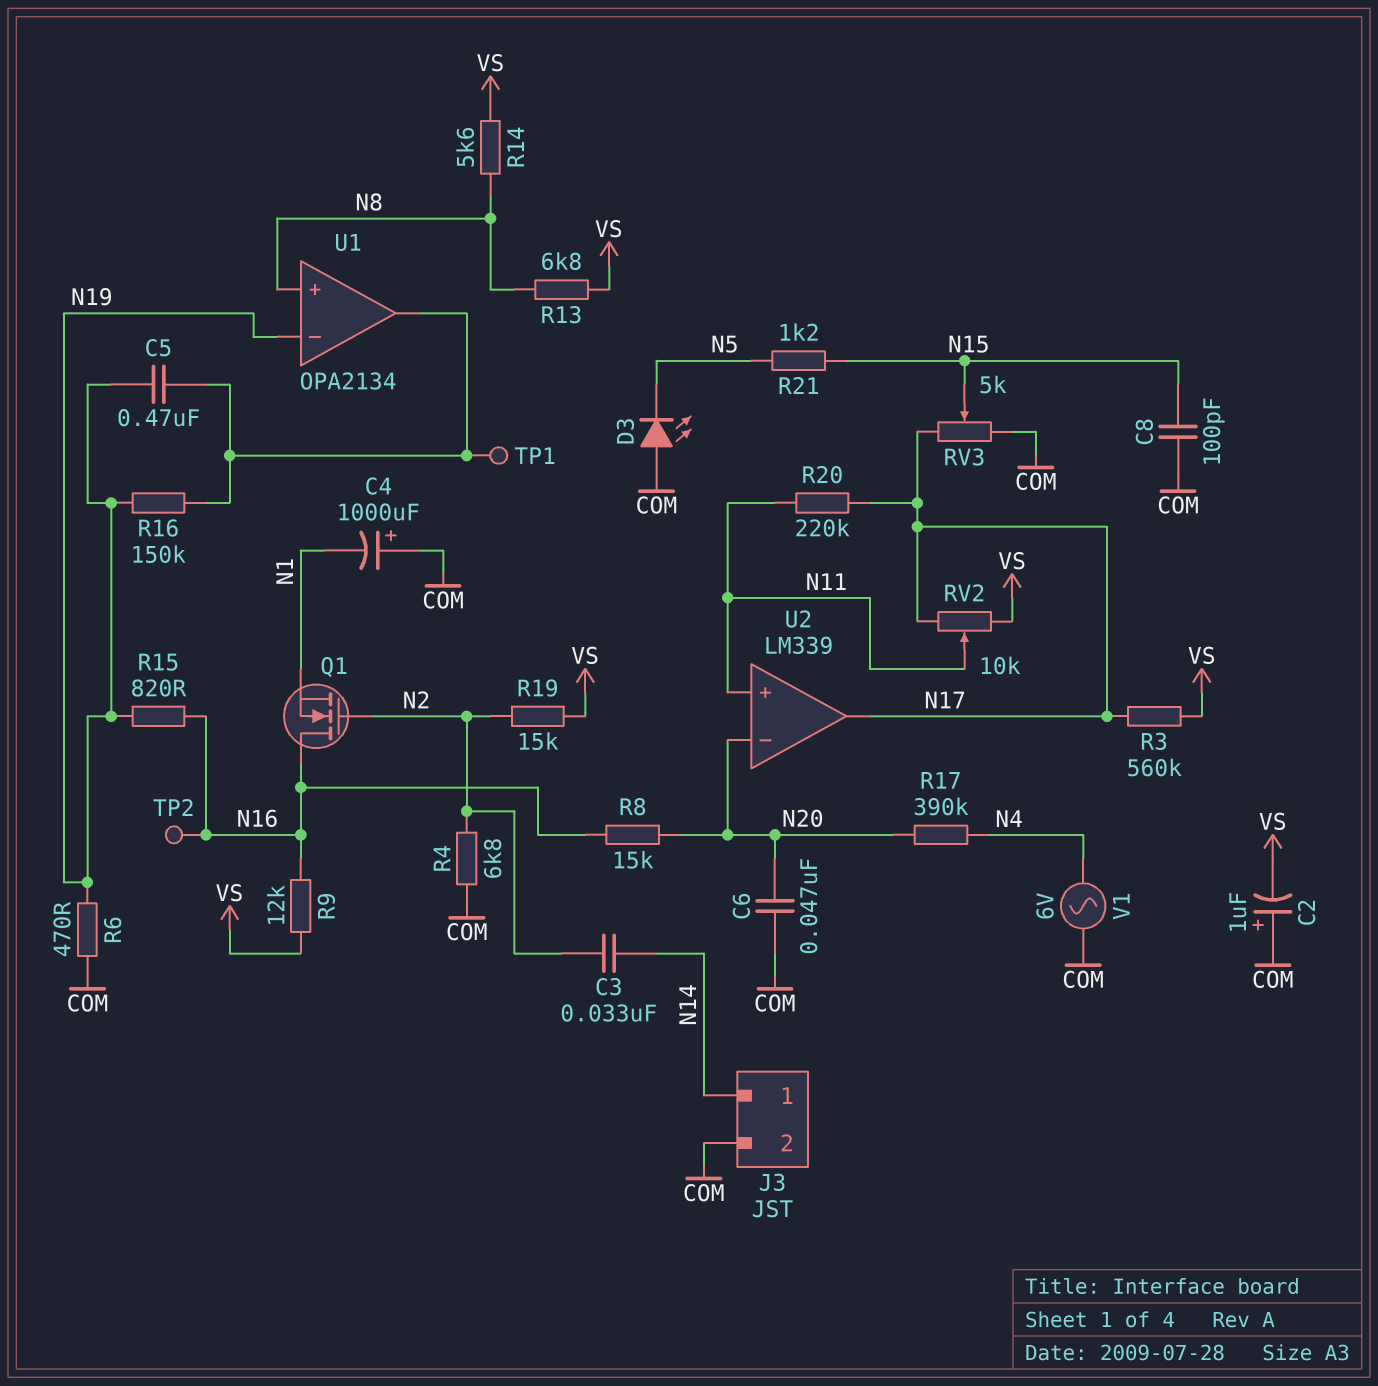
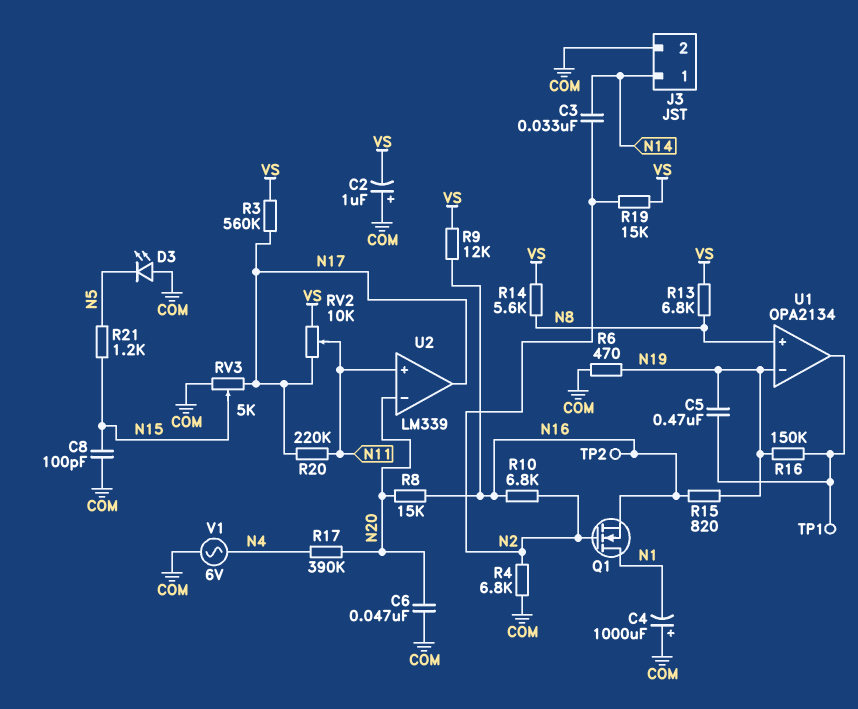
Q1: NMOS (G N2, D N16, S N1) -> NMOS (G N2, D N1, S N16)
R10: none -> 6.8k (N2, N16)

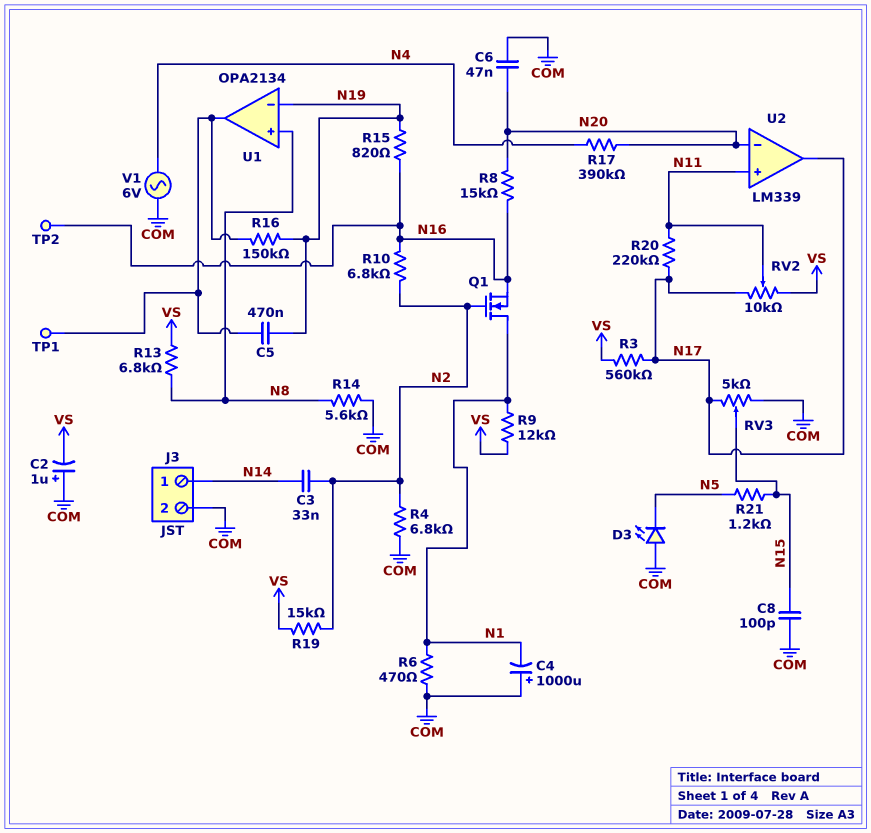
R6: 470 (COM, N19) -> 470 (COM, N1)
R9: 12k (N16, VS) -> 12k (N1, VS)
R14: 5.6k (N8, VS) -> 5.6k (COM, N8)

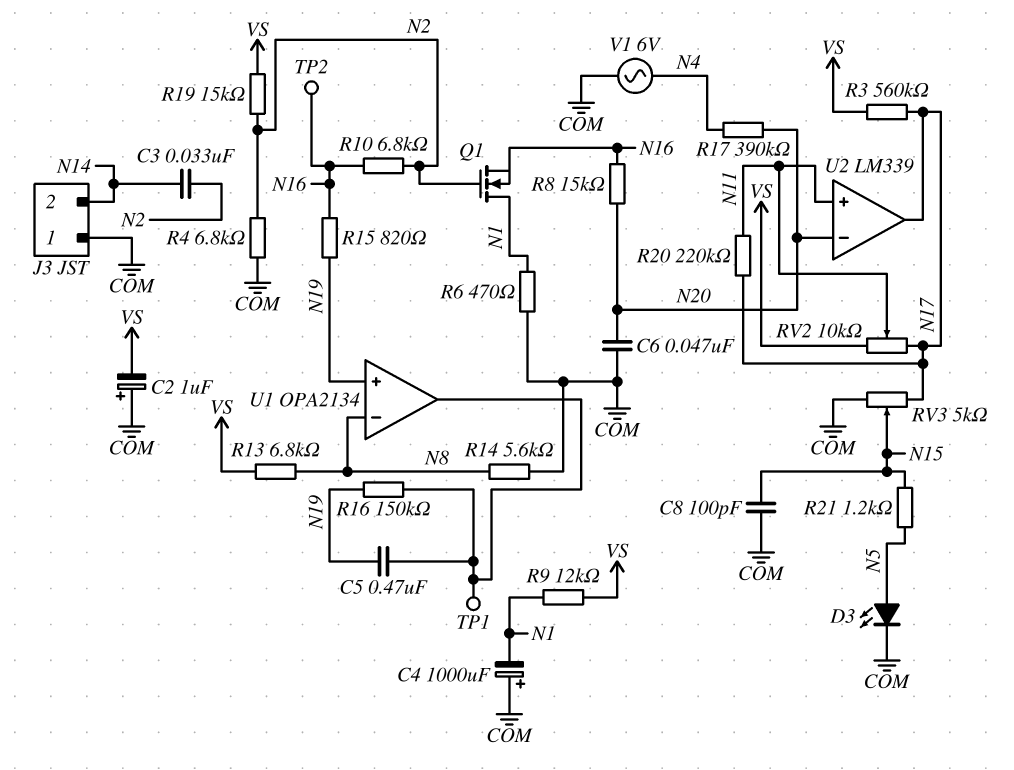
D3: LED (A COM, K N5) -> LED (A N5, K COM)
J3 pin 1: N14 -> COM
J3 pin 2: COM -> N14
U1 pin in+: N8 -> N19
U1 pin in-: N19 -> N8

